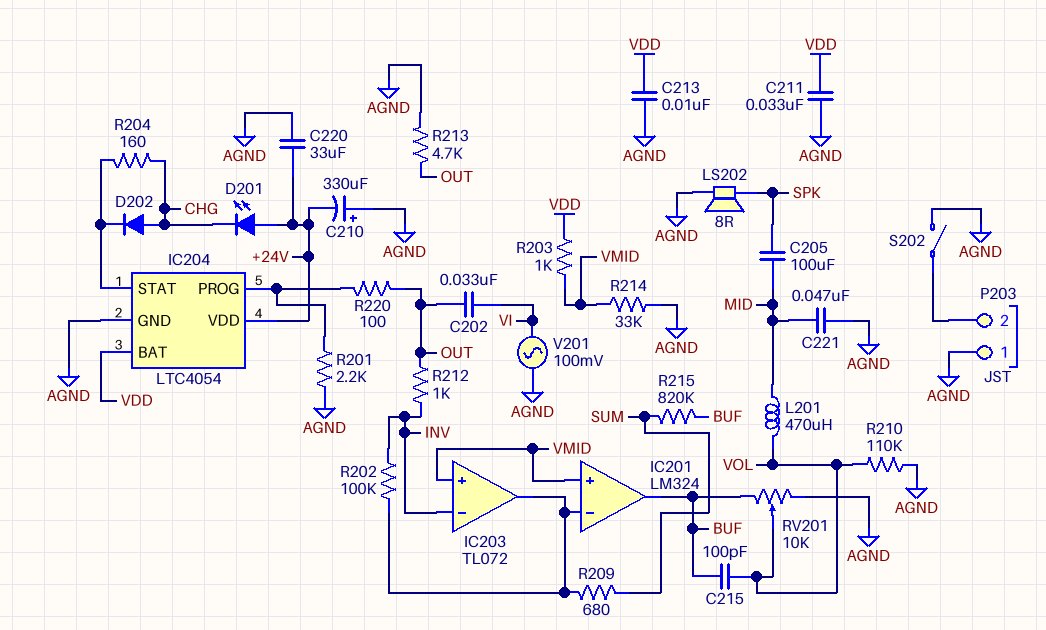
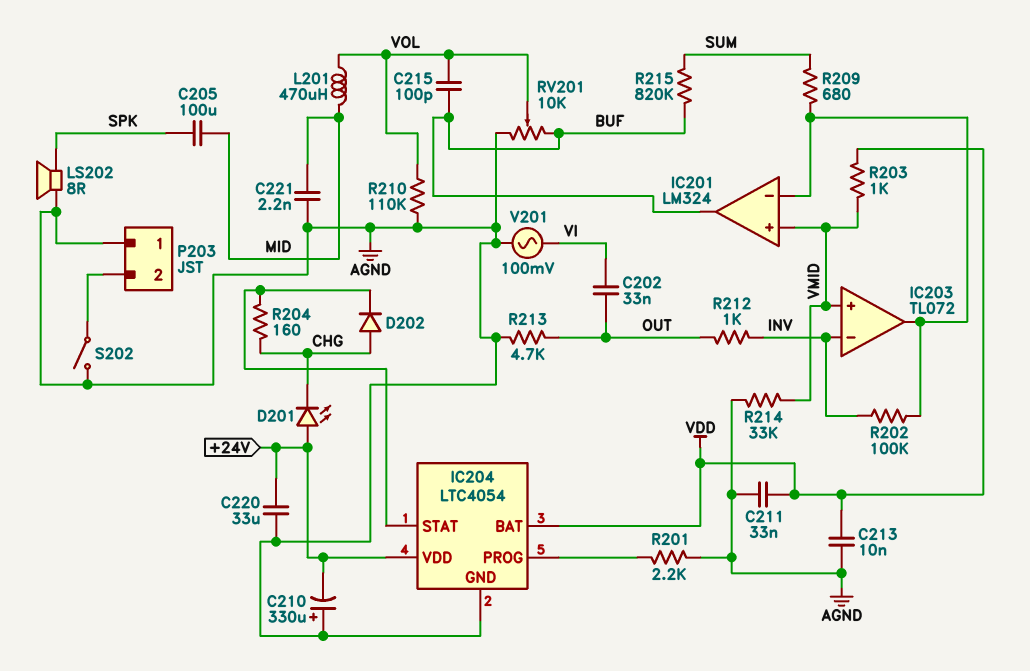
C221: 47nF (AGND, MID) -> 2.2nF (AGND, MID)
R220: 100 (IC204/PROG, OUT) -> none

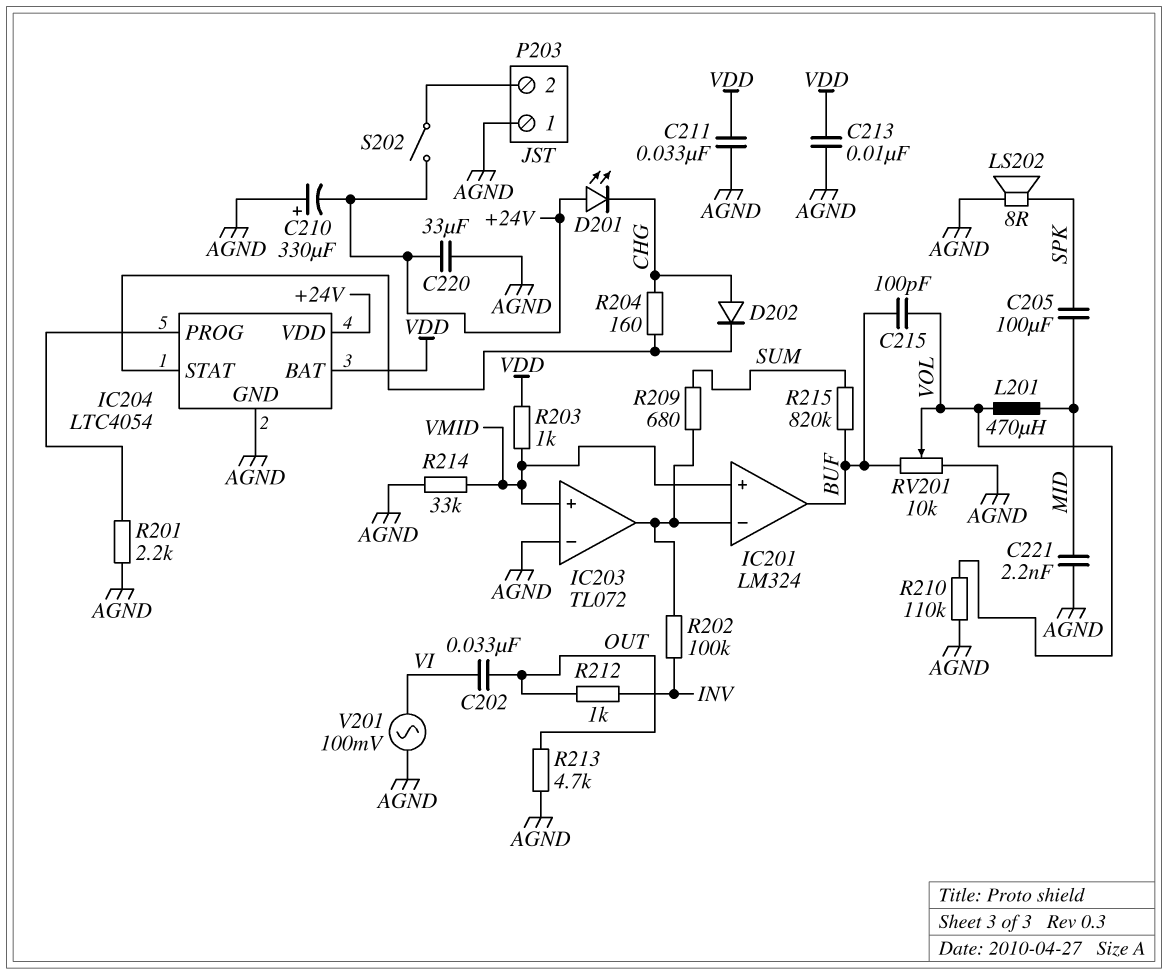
IC203 pin in-: INV -> AGND
S202: switch (AGND, P203/2) -> switch (+24V, P203/2)

